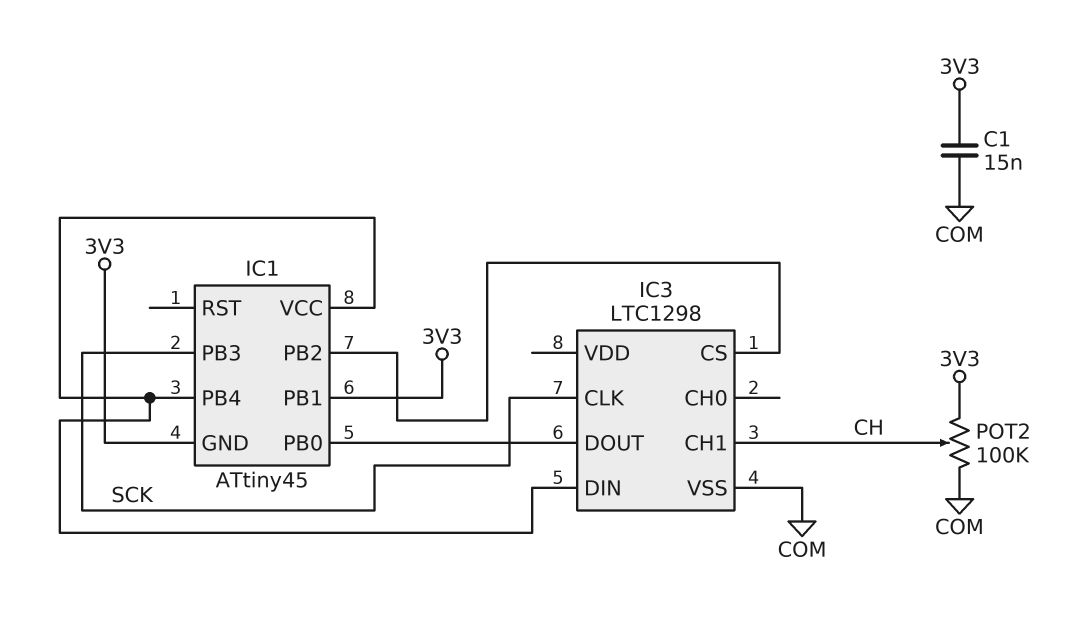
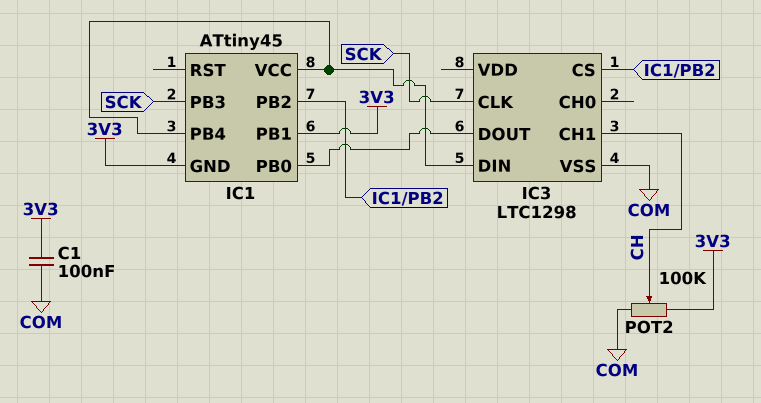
C1: 15nF (3V3, COM) -> 100nF (3V3, COM)

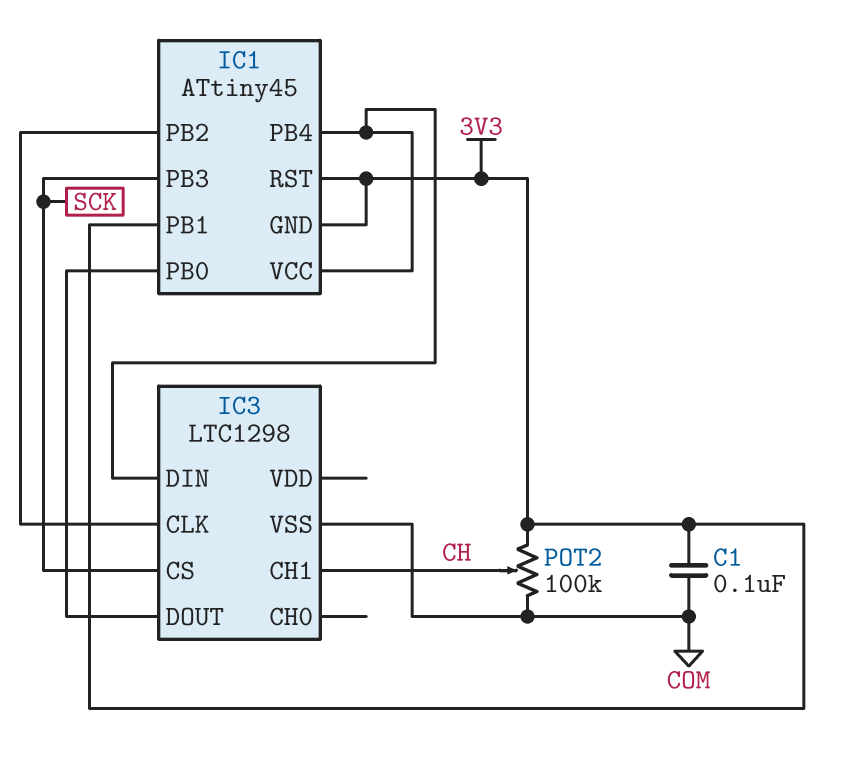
IC1 pin RST: none -> 3V3
IC3 pin CLK: SCK -> IC1/PB2
IC3 pin CS: IC1/PB2 -> SCK

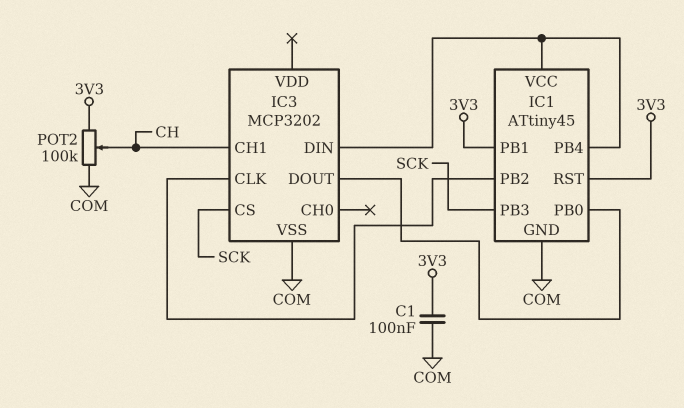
IC1 pin GND: 3V3 -> COM
IC3: LTC1298 -> MCP3202

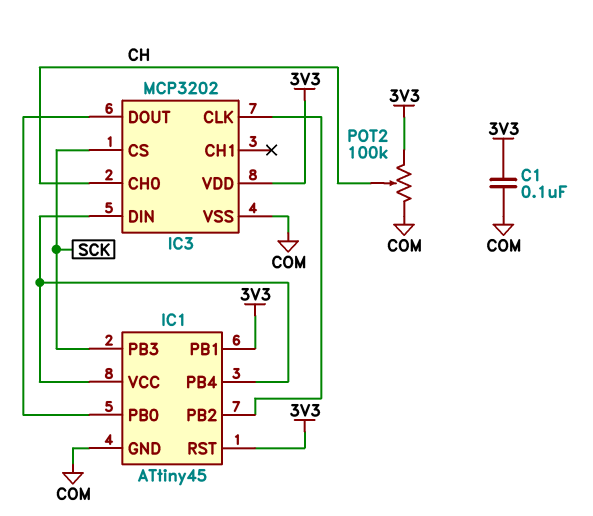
IC3 pin CH0: none -> CH
IC3 pin CH1: CH -> none
IC3 pin VDD: none -> 3V3

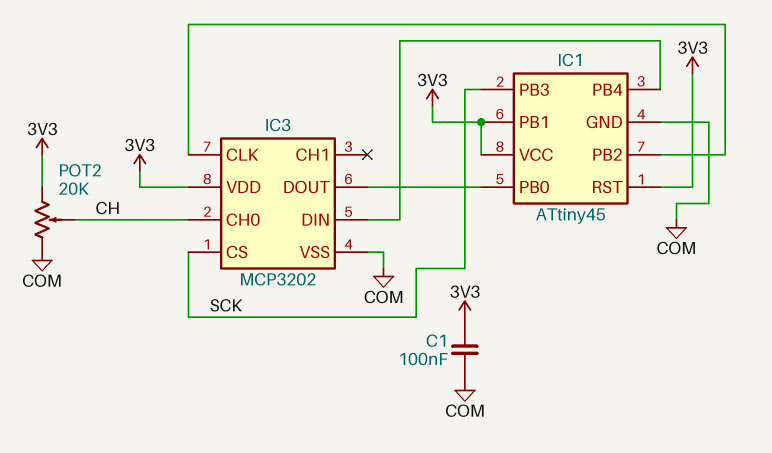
IC1 pin VCC: IC1/PB4 -> 3V3
POT2: 100k (3V3, COM, wiper CH) -> 20k (3V3, COM, wiper CH)

